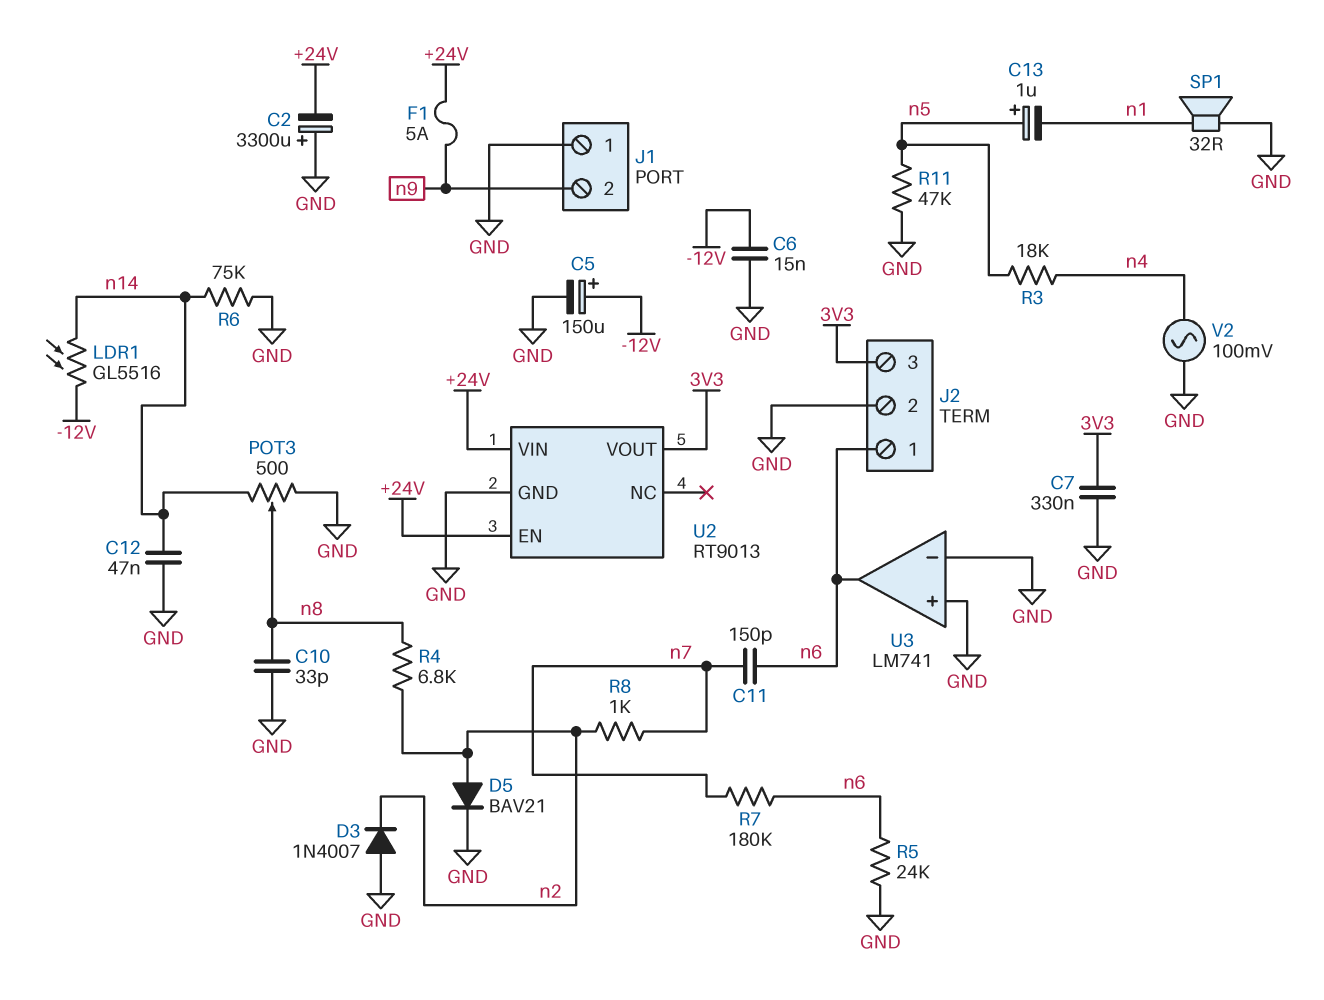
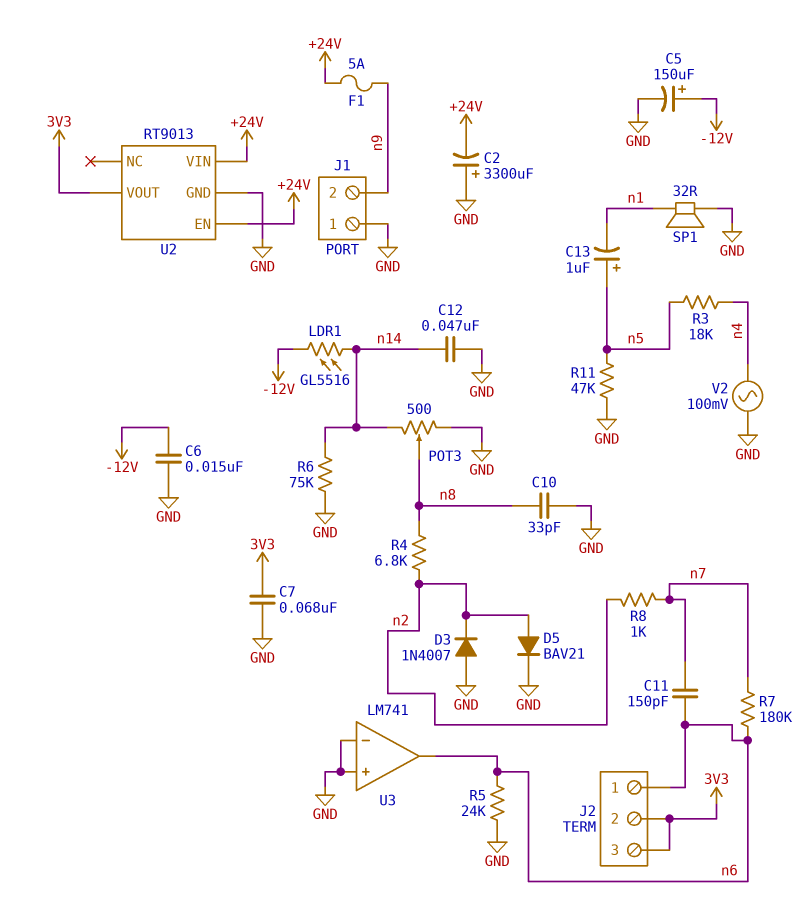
C7: 330nF (3V3, GND) -> 68nF (3V3, GND)
J2 pin 2: GND -> 3V3

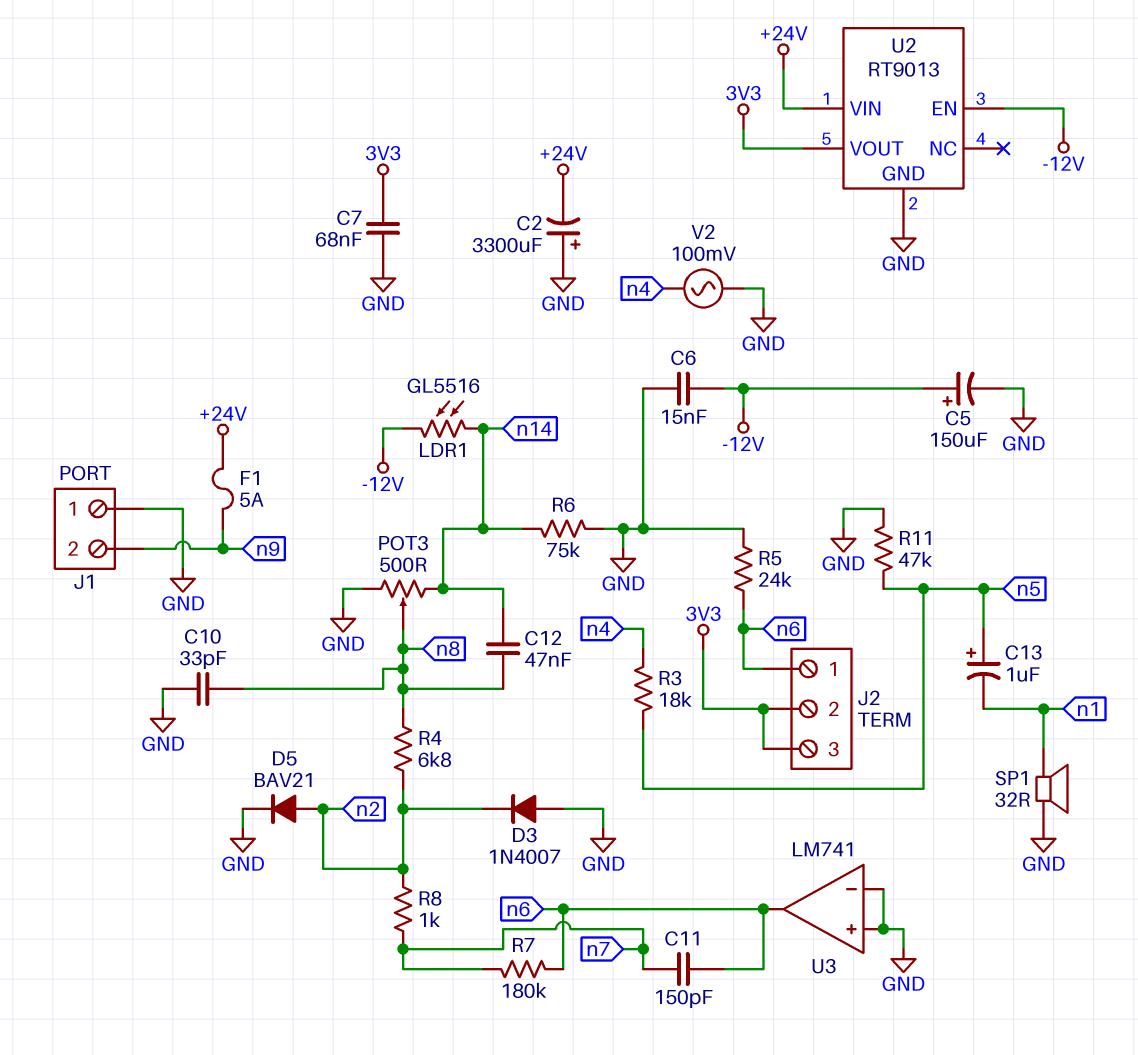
C12: 47nF (GND, n14) -> 47nF (n8, n14)
U2 pin EN: +24V -> -12V

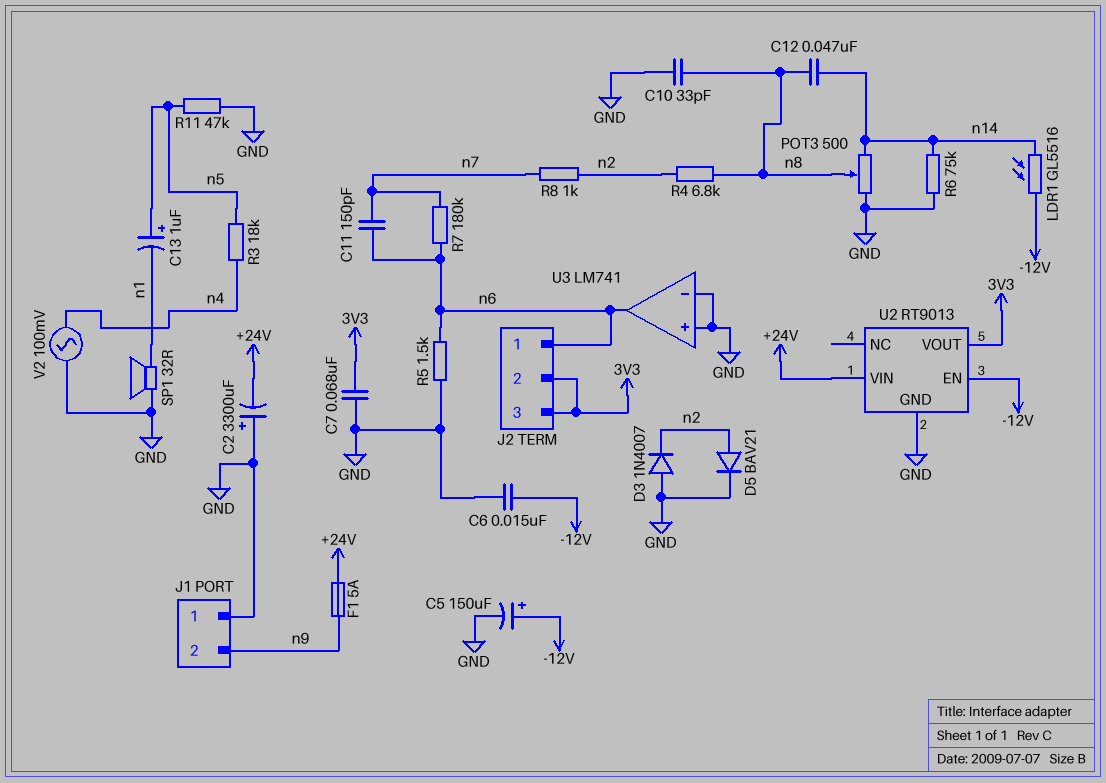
R5: 24k (GND, n6) -> 1.5k (GND, n6)

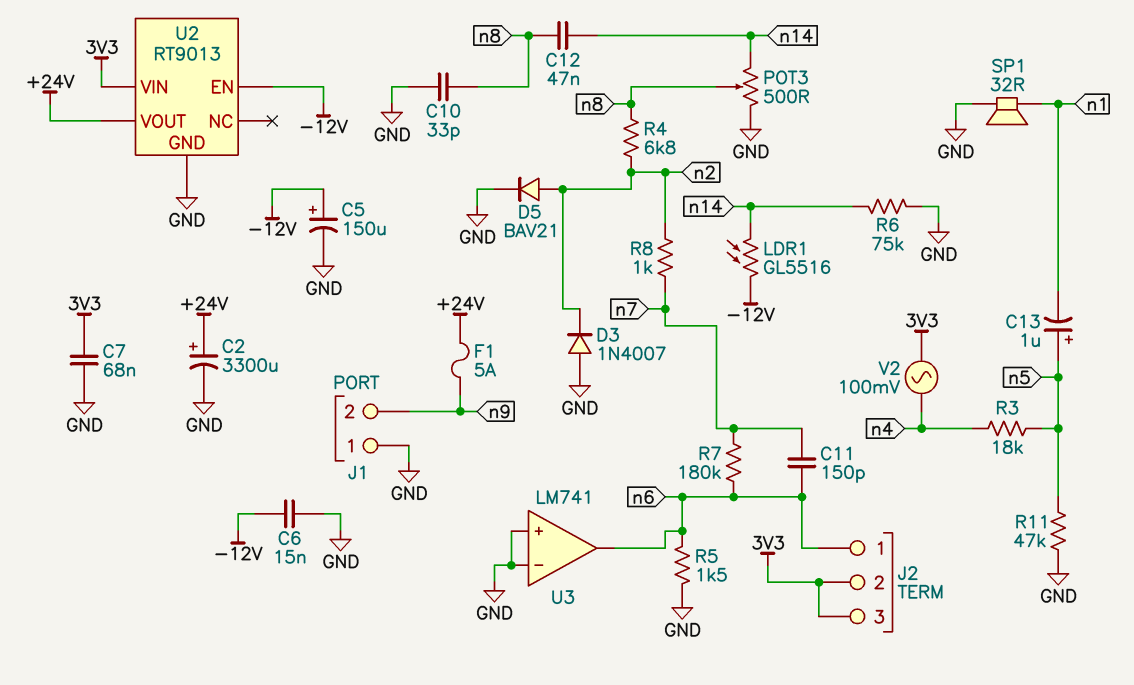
C2: 3300uF (plus GND, minus +24V) -> 3300uF (plus +24V, minus GND)
U2 pin VIN: +24V -> 3V3
U2 pin VOUT: 3V3 -> +24V
V2: AC 100mV (GND, n4) -> AC 100mV (3V3, n4)

